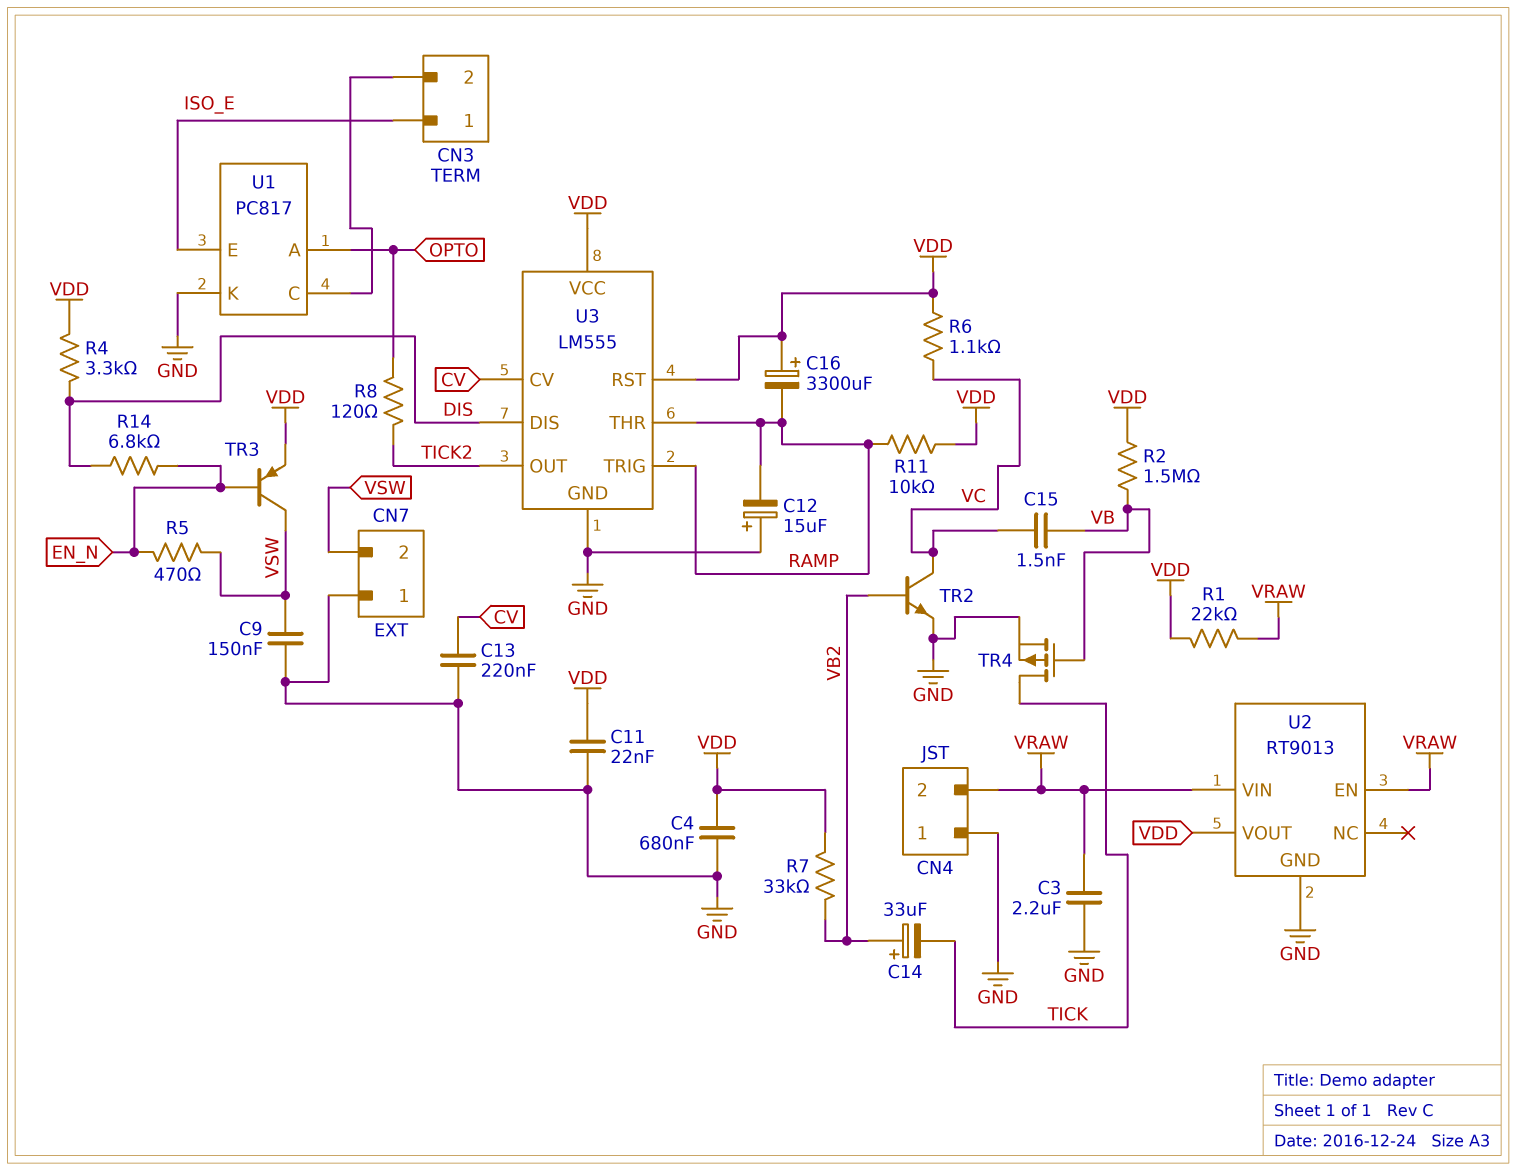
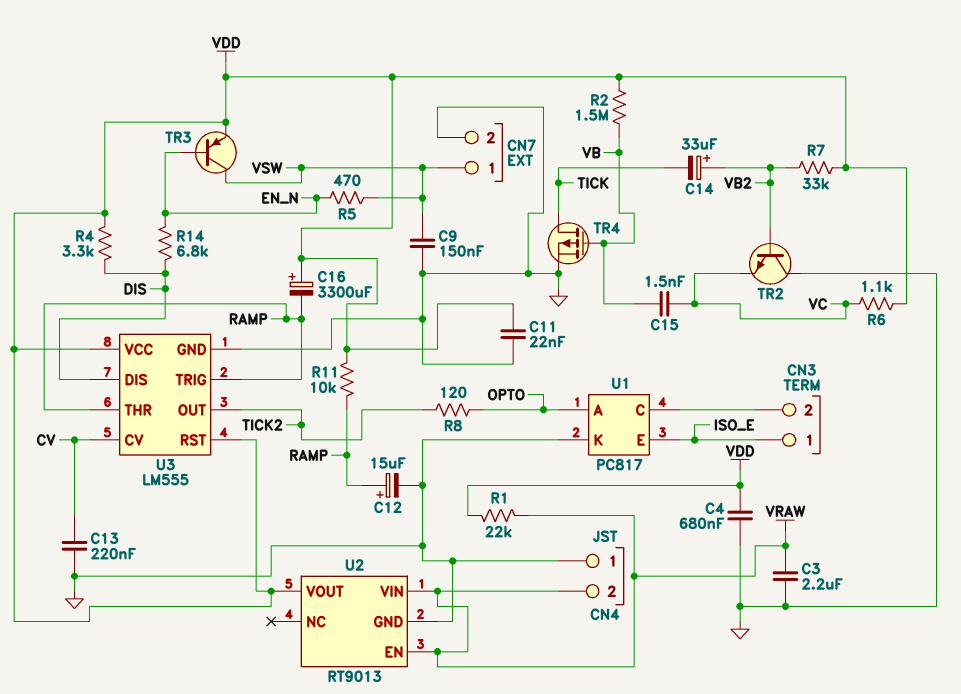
C12: 15uF (plus GND, minus RAMP) -> 15uF (plus RAMP, minus GND)
CN7 pin 1: GND -> VSW
CN7 pin 2: VSW -> GND
TR2: NPN (B VB2, C VC, E GND) -> NPN (B VB2, C GND, E VC)

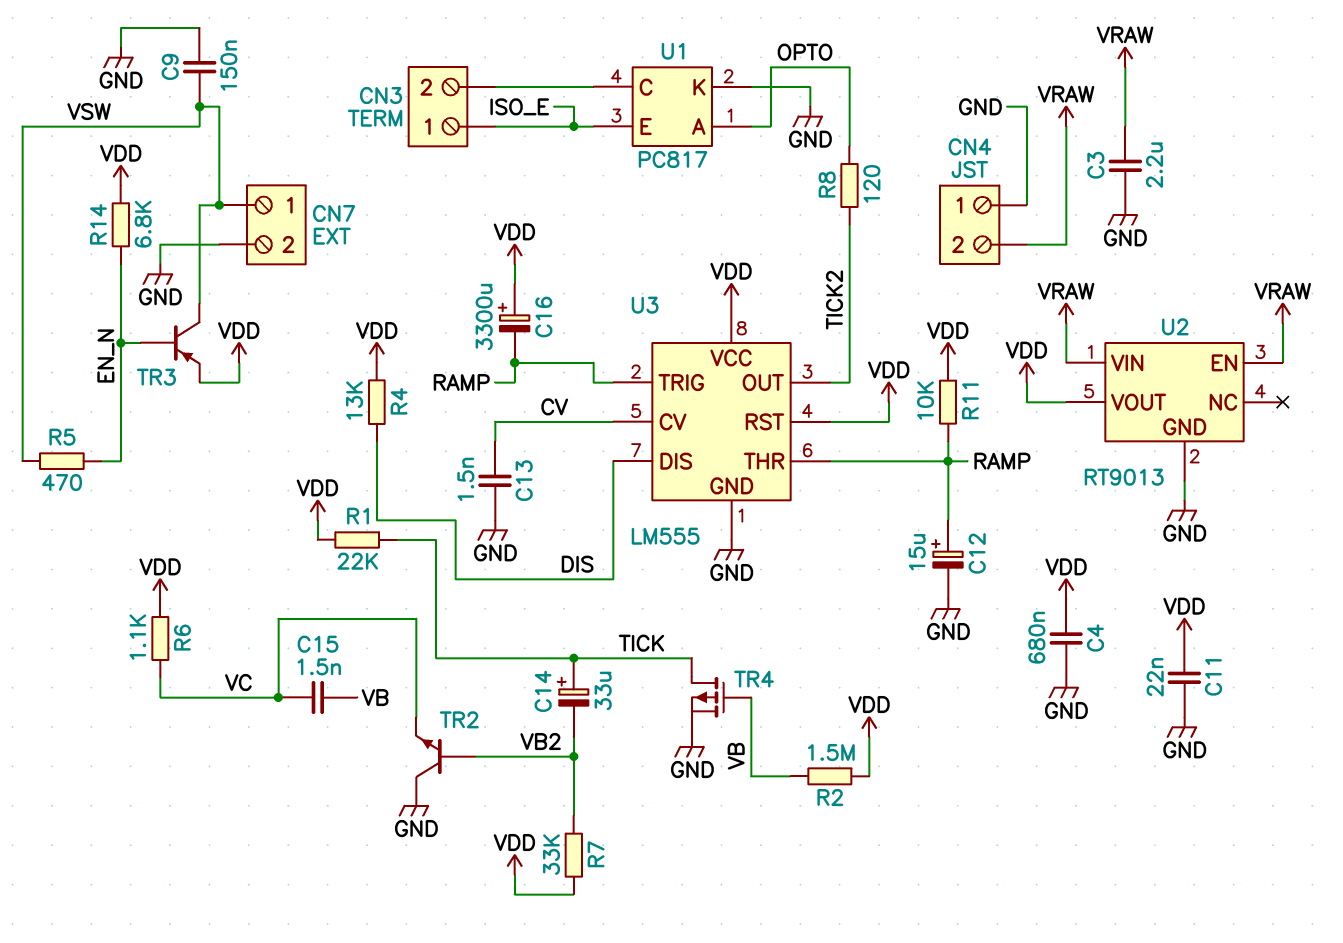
C13: 220nF (CV, GND) -> 1.5nF (CV, GND)
C14: 33uF (plus VB2, minus TICK) -> 33uF (plus TICK, minus VB2)
R1: 22k (VDD, VRAW) -> 22k (TICK, VDD)
R4: 3.3k (DIS, VDD) -> 13k (DIS, VDD)
R14: 6.8k (DIS, EN_N) -> 6.8k (EN_N, VDD)

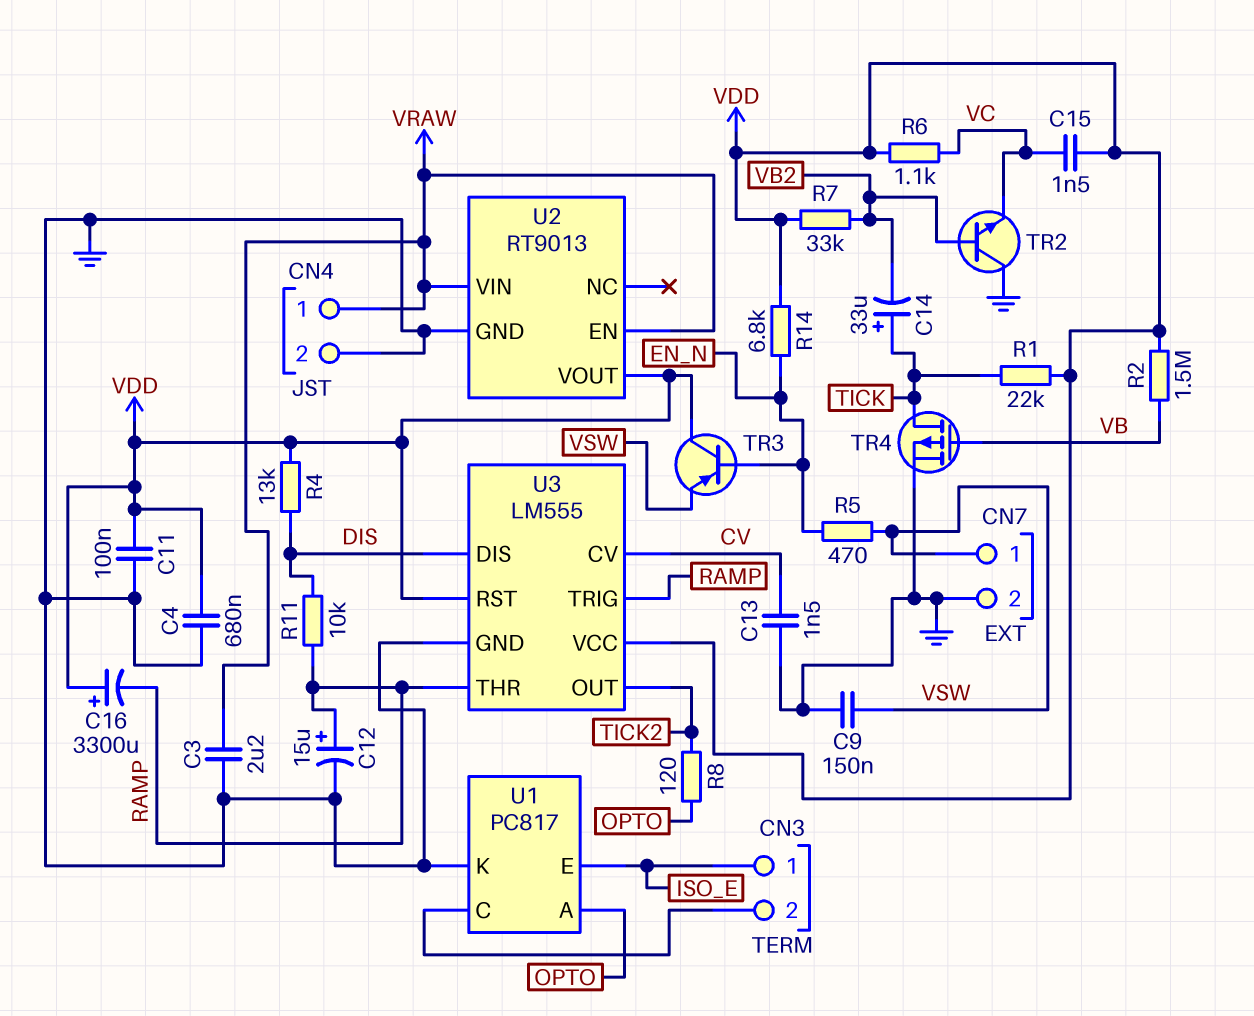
C11: 22nF (GND, VDD) -> 100nF (GND, VDD)
C15: 1.5nF (VB, VC) -> 1.5nF (VC, VDD)
CN4 pin 1: GND -> VRAW
CN4 pin 2: VRAW -> GND
R11: 10k (RAMP, VDD) -> 10k (DIS, RAMP)
TR3: PNP (B EN_N, C VSW, E VDD) -> PNP (B EN_N, C VDD, E VSW)

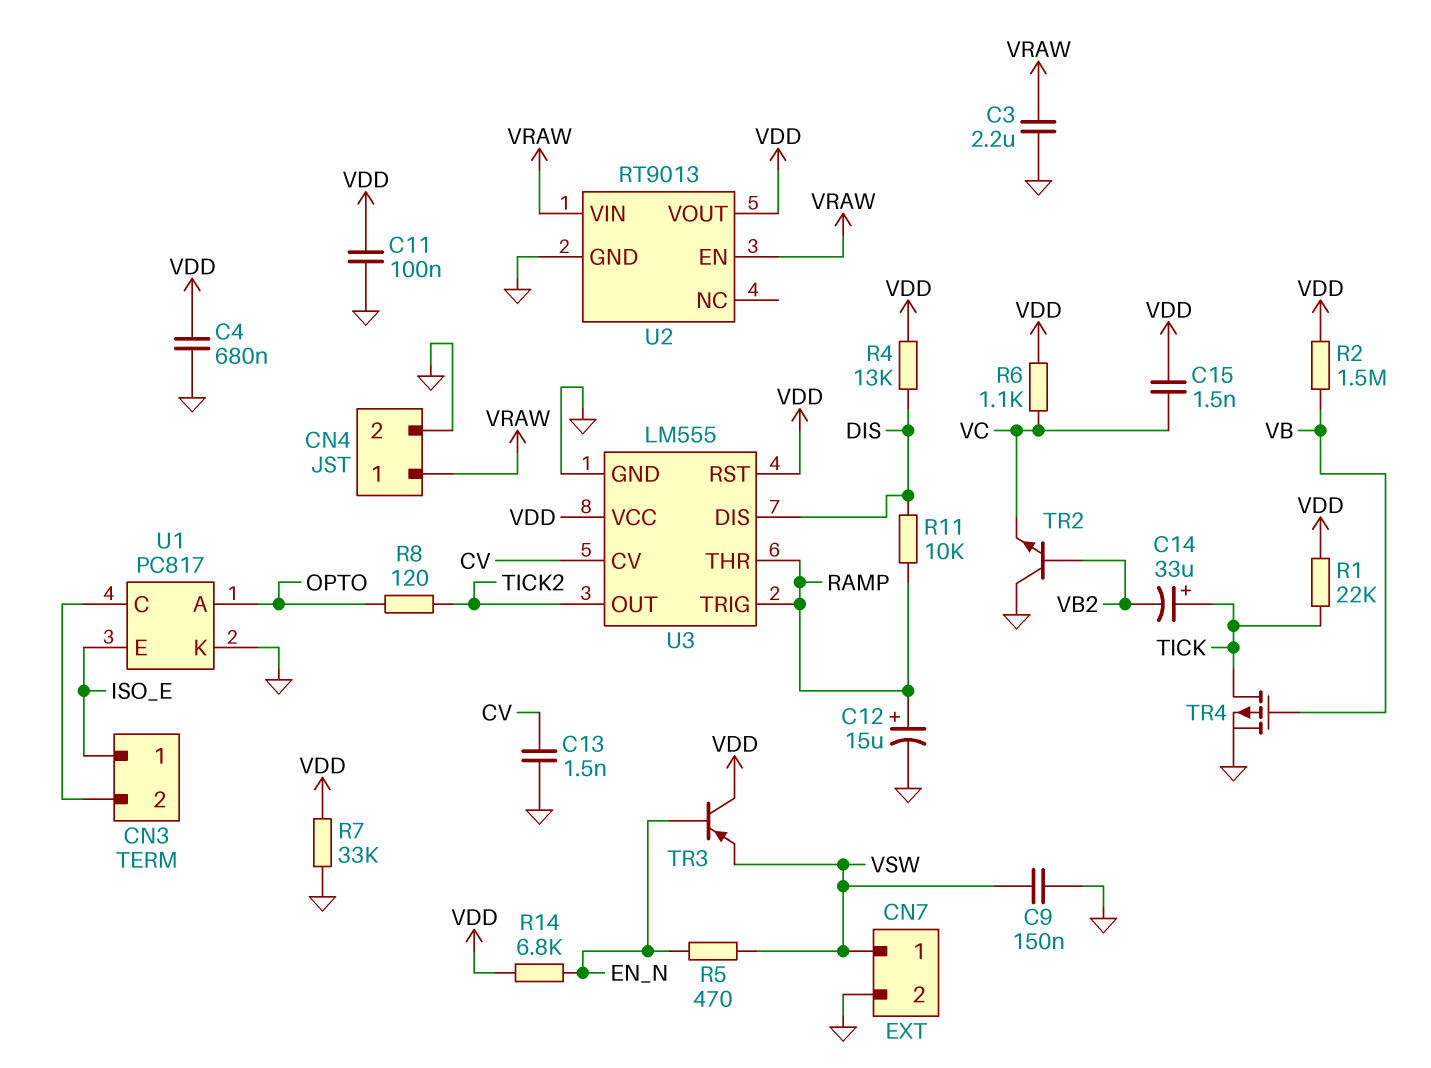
C16: 3300uF (plus VDD, minus RAMP) -> none
R7: 33k (VB2, VDD) -> 33k (GND, VDD)

